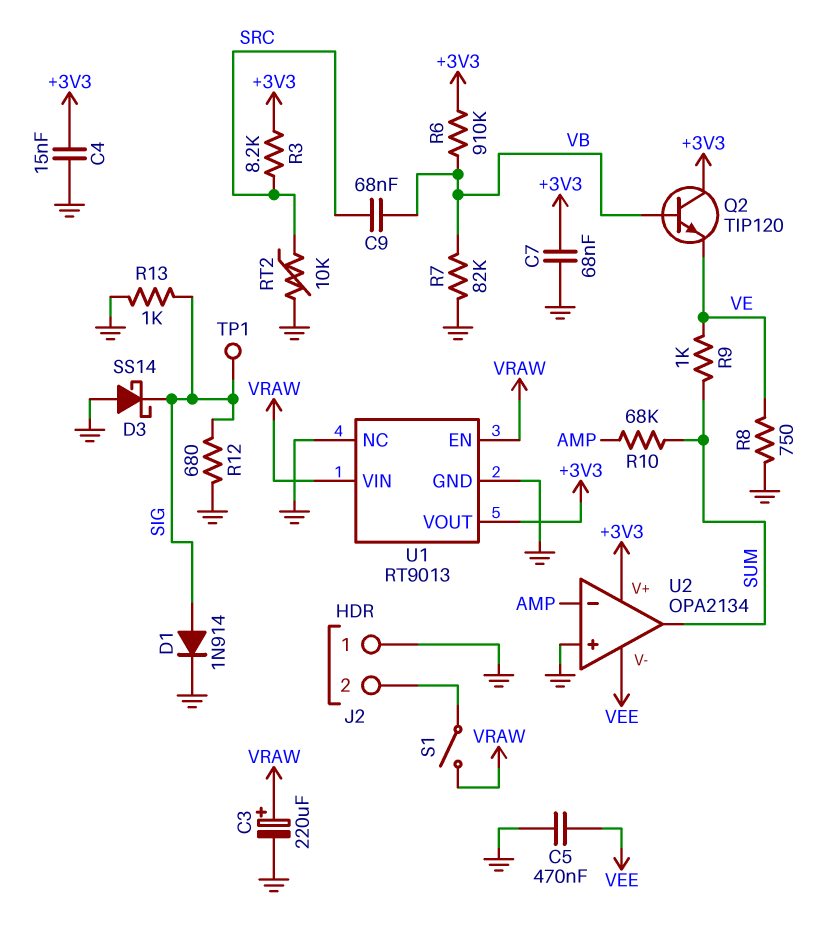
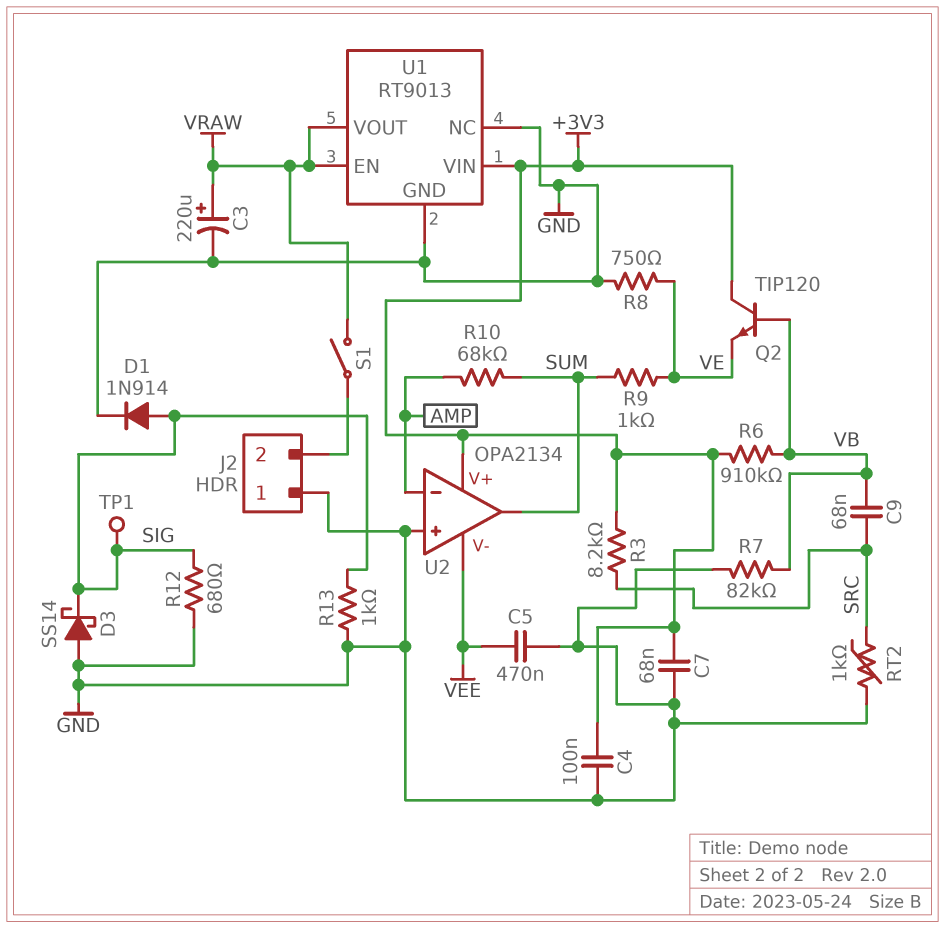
C4: 15nF (+3V3, GND) -> 100nF (+3V3, GND)
RT2: 10k (GND, SRC) -> 1k (GND, SRC)
U1 pin VIN: VRAW -> +3V3
U1 pin VOUT: +3V3 -> VRAW

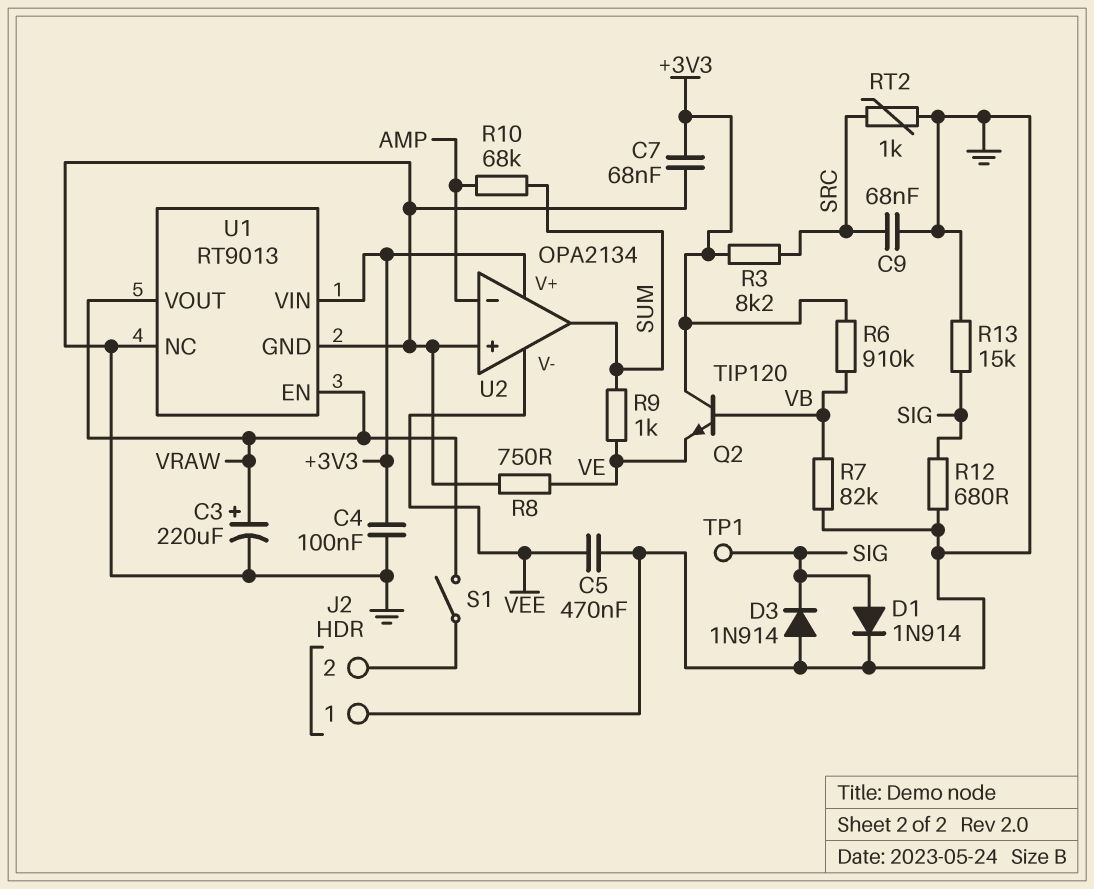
C9: 68nF (SRC, VB) -> 68nF (GND, SRC)
D3: schottky SS14 (A GND, K SIG) -> diode 1N914 (A GND, K SIG)
R13: 1k (GND, SIG) -> 15k (GND, SIG)

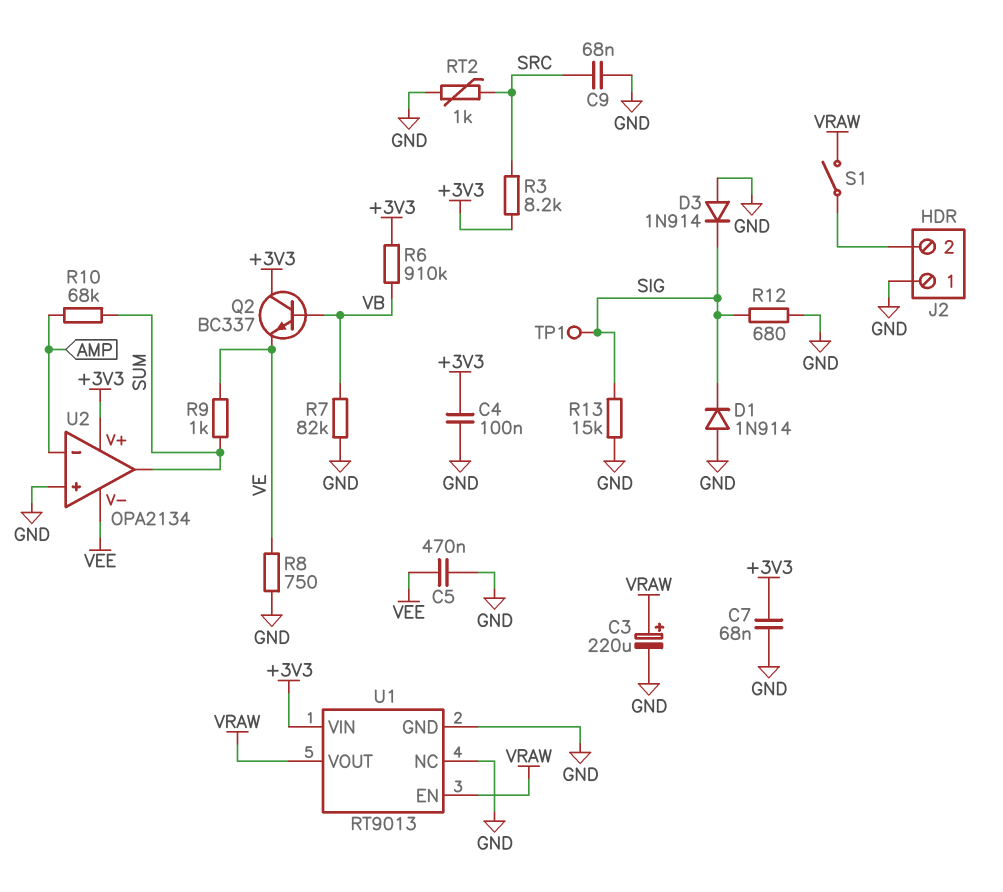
D1: diode 1N914 (A SIG, K GND) -> diode 1N914 (A GND, K SIG)
Q2: NPN TIP120 (B VB, C +3V3, E VE) -> NPN BC337 (B VB, C +3V3, E VE)

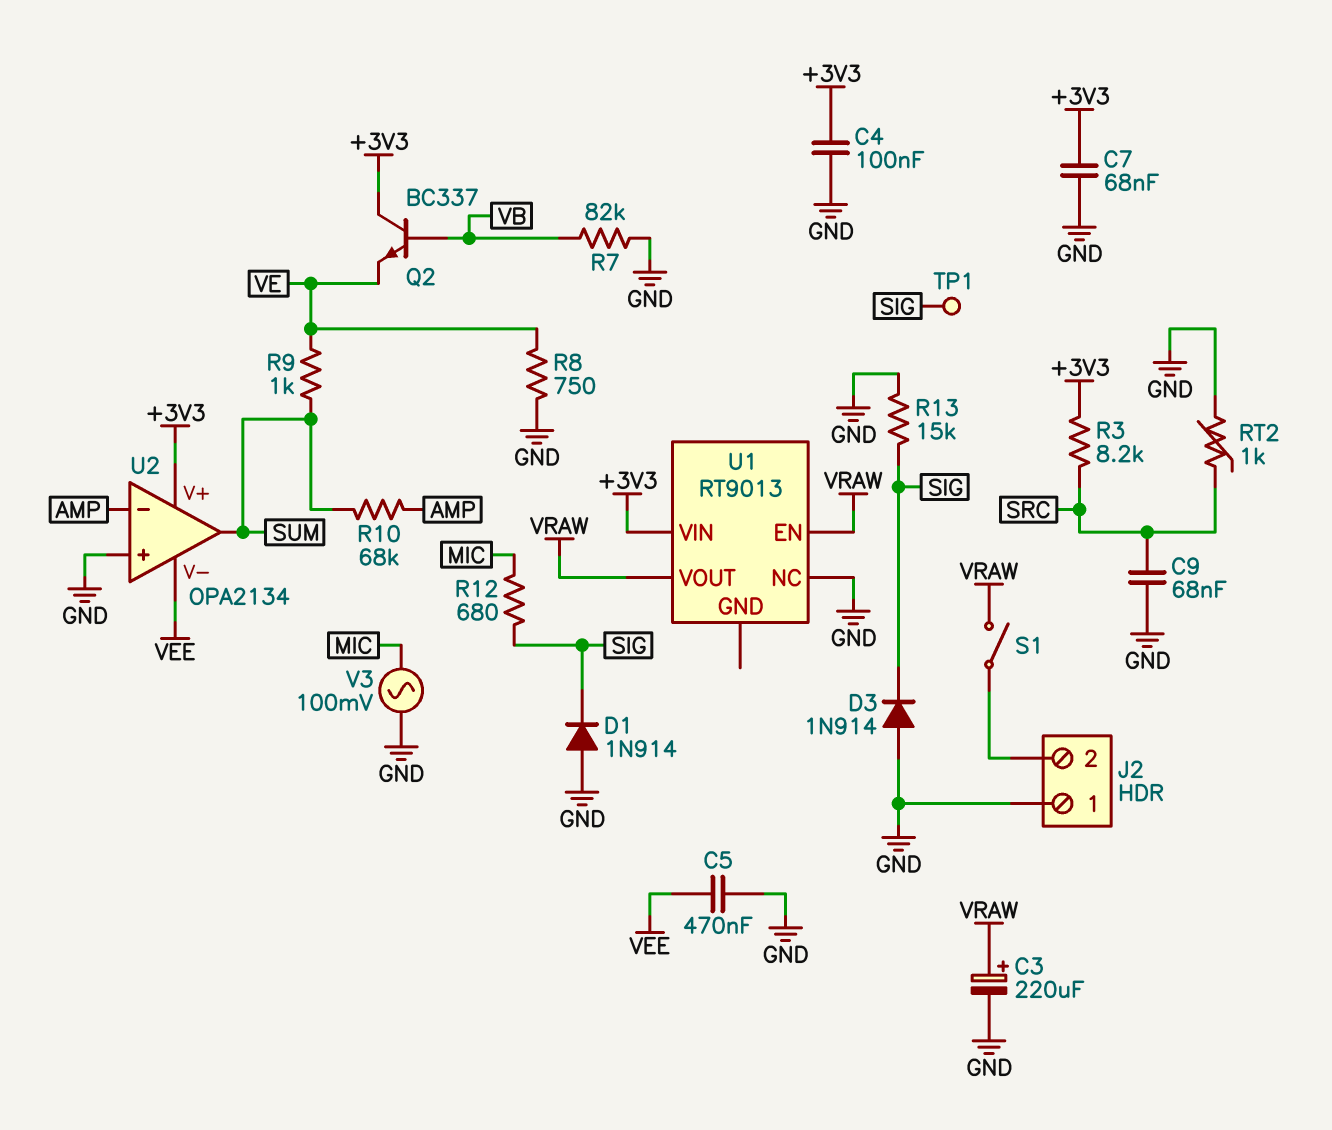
R6: 910k (+3V3, VB) -> none
R12: 680 (GND, SIG) -> 680 (MIC, SIG)
U1 pin GND: GND -> none
V3: none -> AC 100mV (GND, MIC)

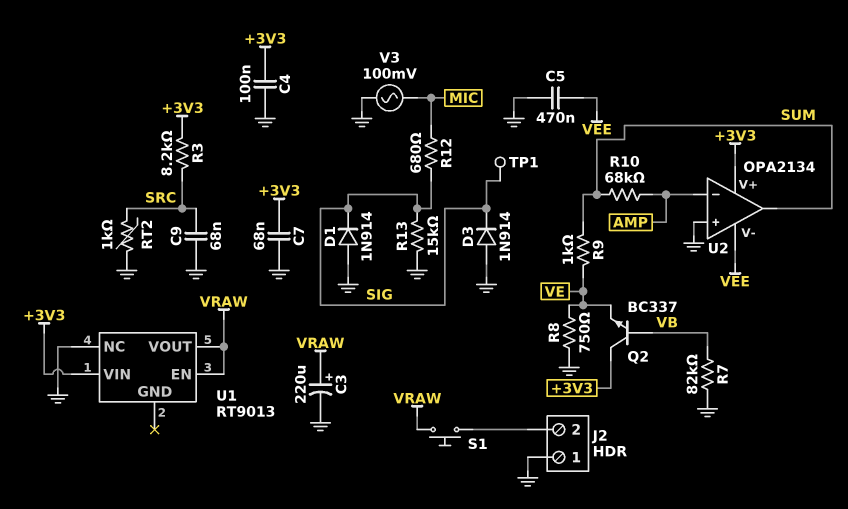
S1: switch (J2/2, VRAW) -> button (J2/2, VRAW)

